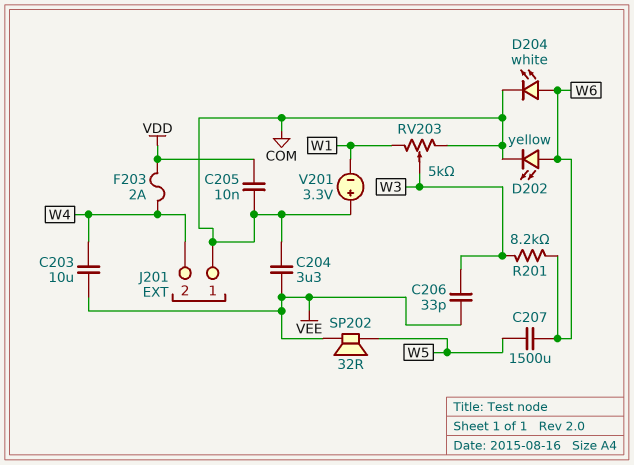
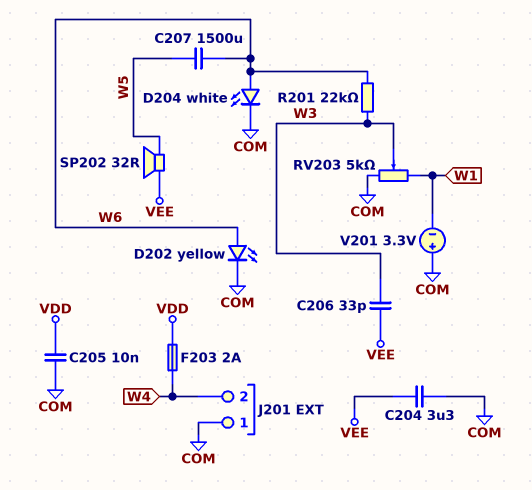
C203: 10uF (VEE, W4) -> none
R201: 8.2k (W3, W6) -> 22k (W3, W6)

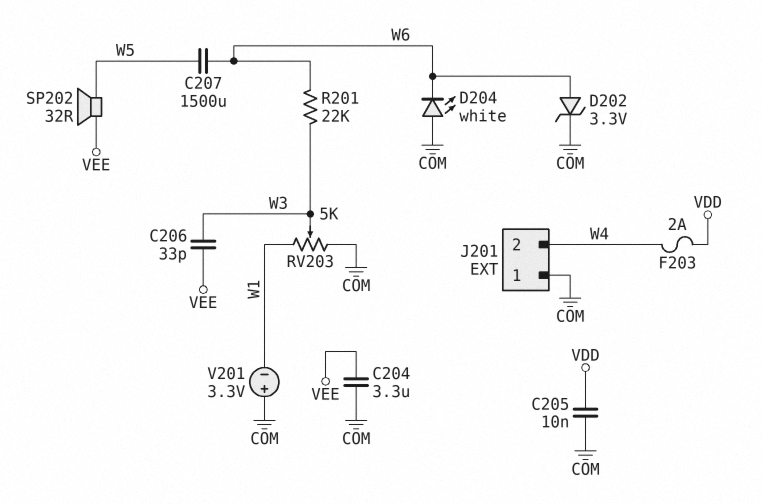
D202: LED yellow (A W6, K COM) -> zener 3.3V (A W6, K COM)
D204: LED white (A W6, K COM) -> LED white (A COM, K W6)

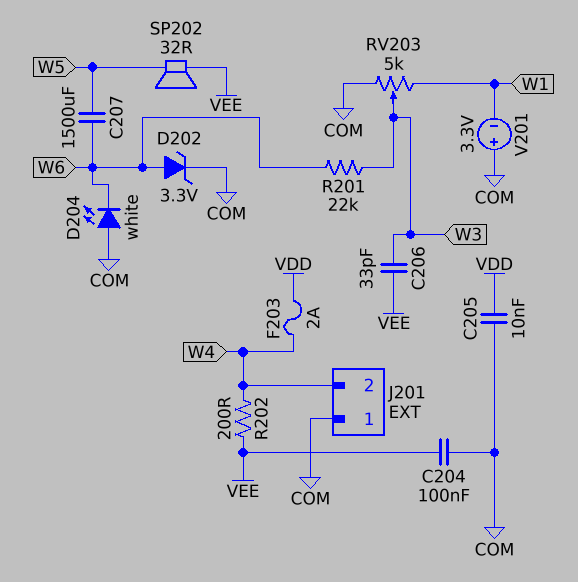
C204: 3.3uF (COM, VEE) -> 100nF (COM, VEE)
R202: none -> 200 (VEE, W4)

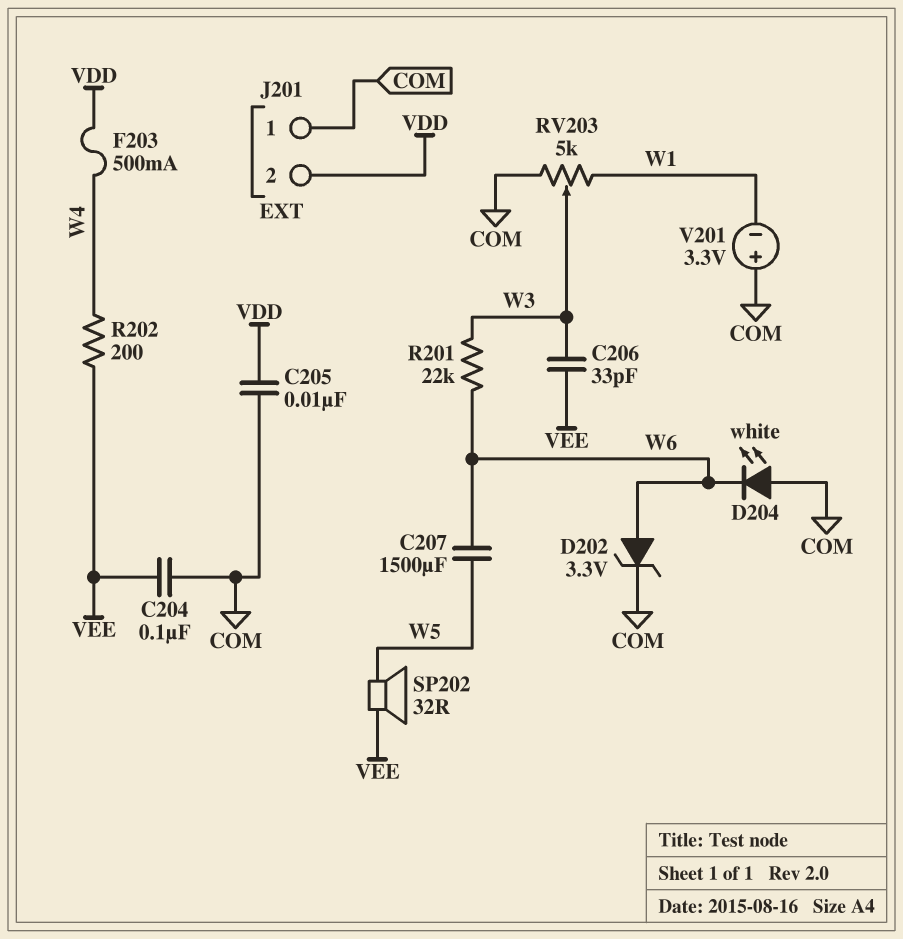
F203: 2A (VDD, W4) -> 500mA (VDD, W4)
J201 pin 2: W4 -> VDD

